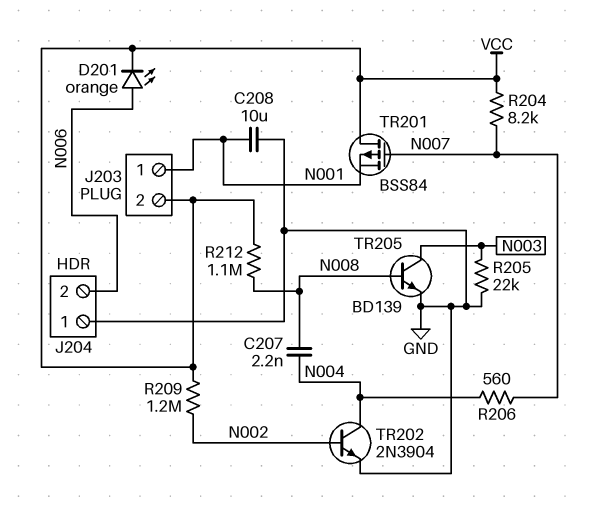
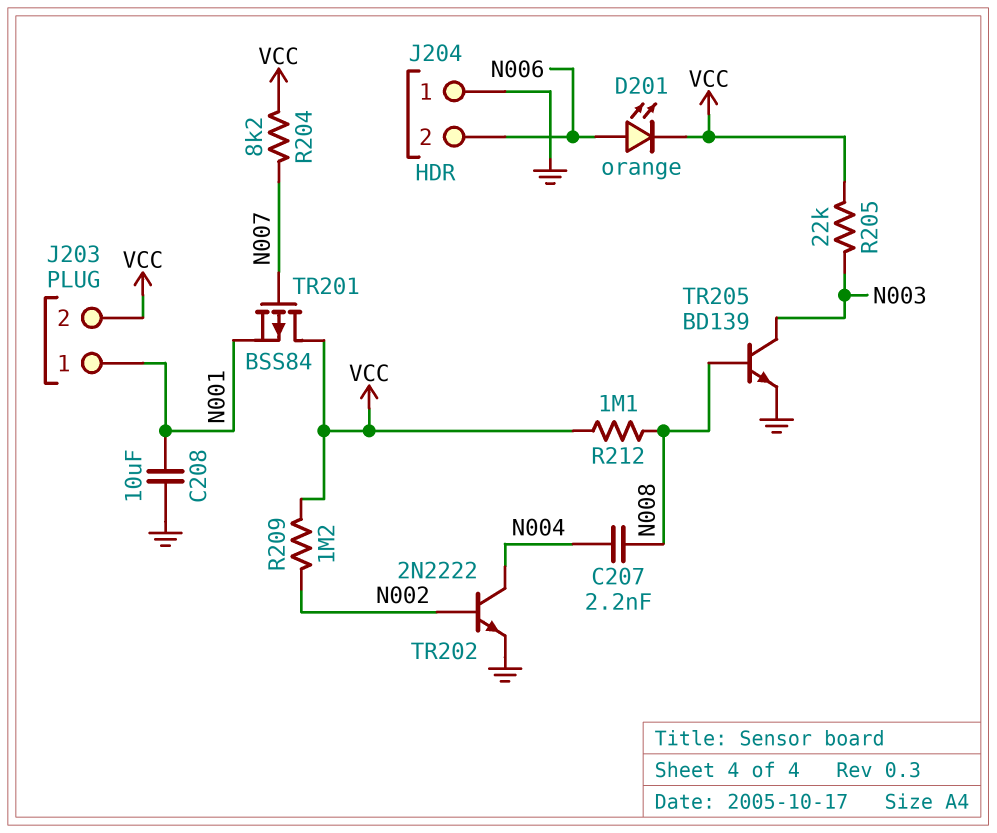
R205: 22k (GND, N003) -> 22k (N003, VCC)
R206: 560 (N004, N007) -> none
TR202: NPN 2N3904 (B N002, C N004, E GND) -> NPN 2N2222 (B N002, C N004, E GND)

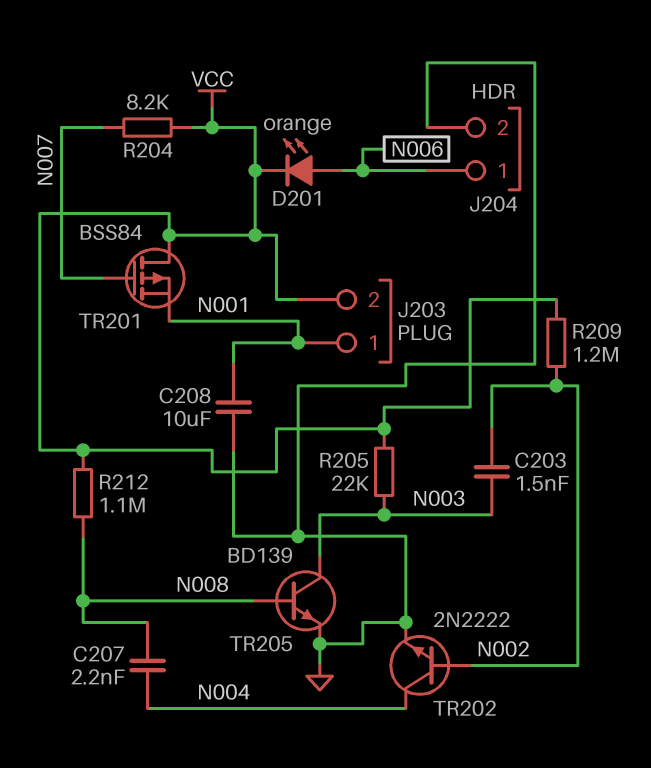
C203: none -> 1.5nF (N002, N003)
J204 pin 1: GND -> N006
J204 pin 2: N006 -> GND

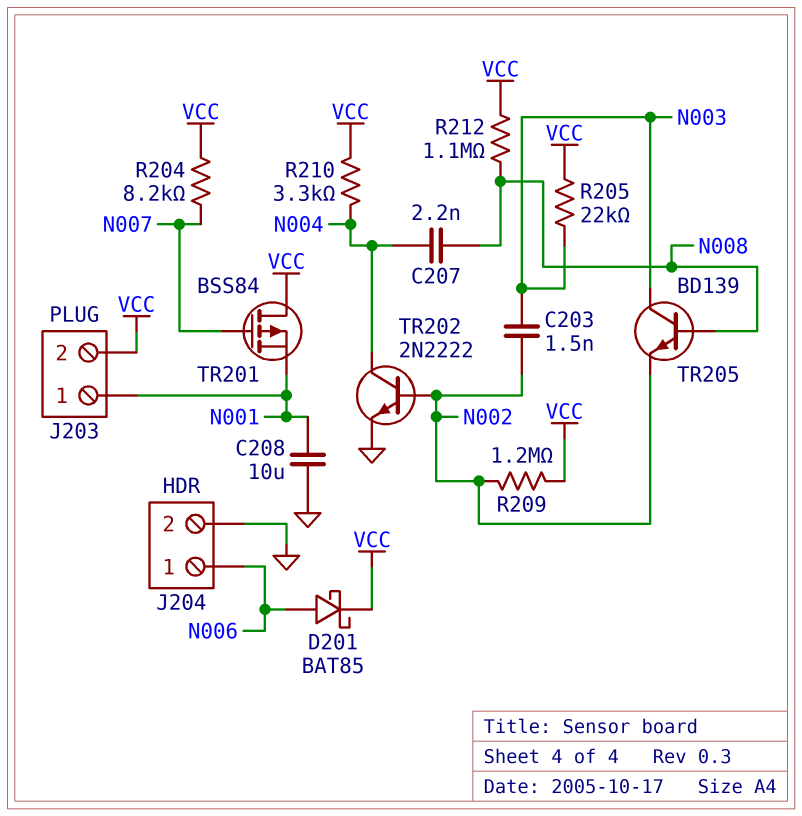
D201: LED orange (A N006, K VCC) -> schottky BAT85 (A N006, K VCC)
R210: none -> 3.3k (N004, VCC)
TR205: NPN BD139 (B N008, C N003, E GND) -> NPN BD139 (B N008, C N003, E N002)

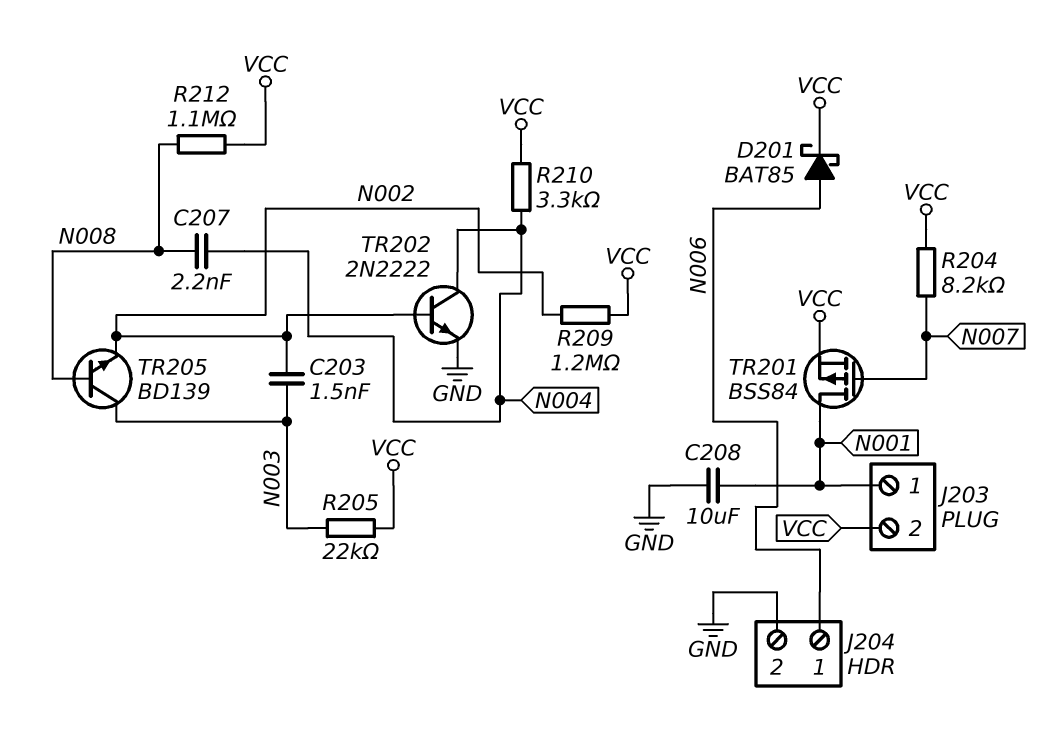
TR201: PMOS BSS84 (G N007, D VCC, S N001) -> PMOS BSS84 (G N007, D N001, S VCC)

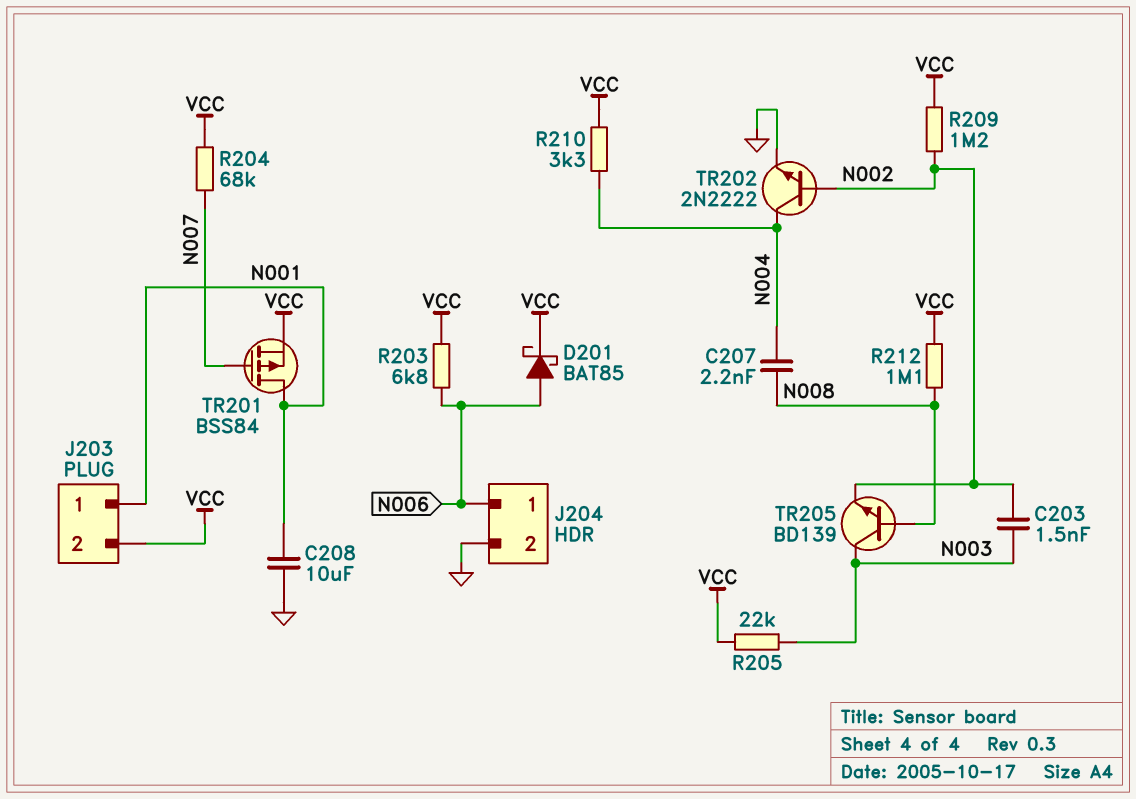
R203: none -> 6.8k (N006, VCC)
R204: 8.2k (N007, VCC) -> 68k (N007, VCC)

